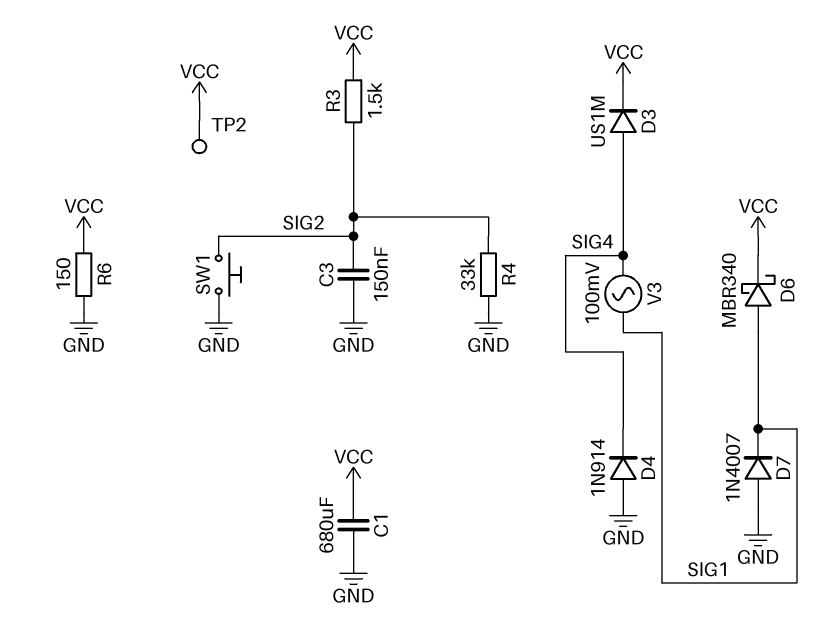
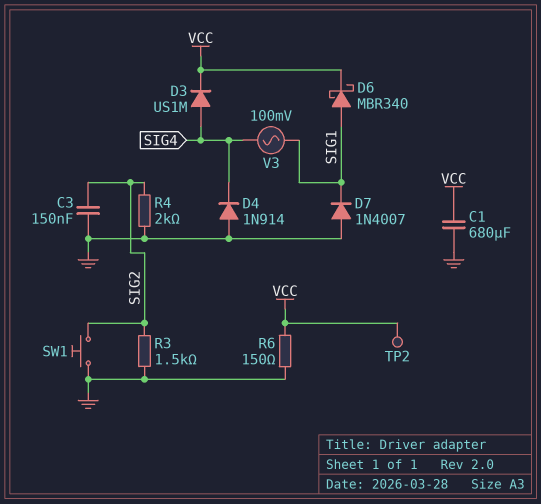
R3: 1.5k (SIG2, VCC) -> 1.5k (GND, SIG2)
R4: 33k (GND, SIG2) -> 2k (GND, SIG2)

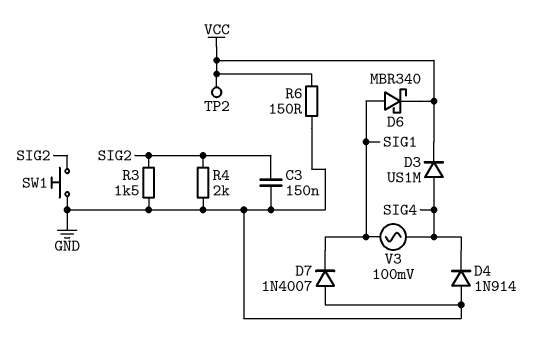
C1: 680uF (GND, VCC) -> none

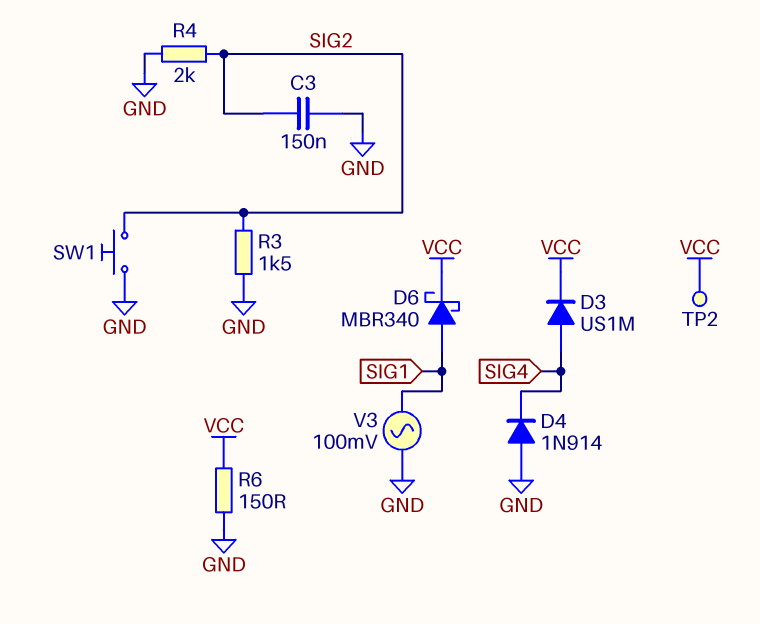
D7: diode 1N4007 (A GND, K SIG1) -> none
V3: AC 100mV (SIG1, SIG4) -> AC 100mV (GND, SIG1)

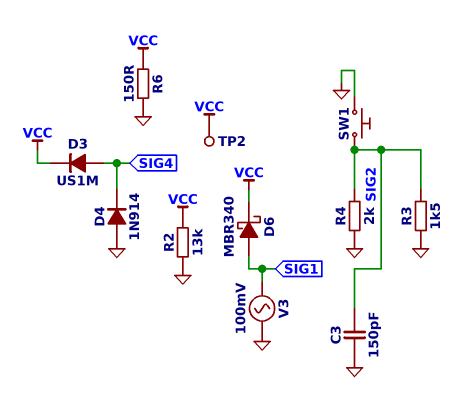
C3: 150nF (GND, SIG2) -> 150pF (GND, SIG2)
R2: none -> 13k (GND, VCC)

